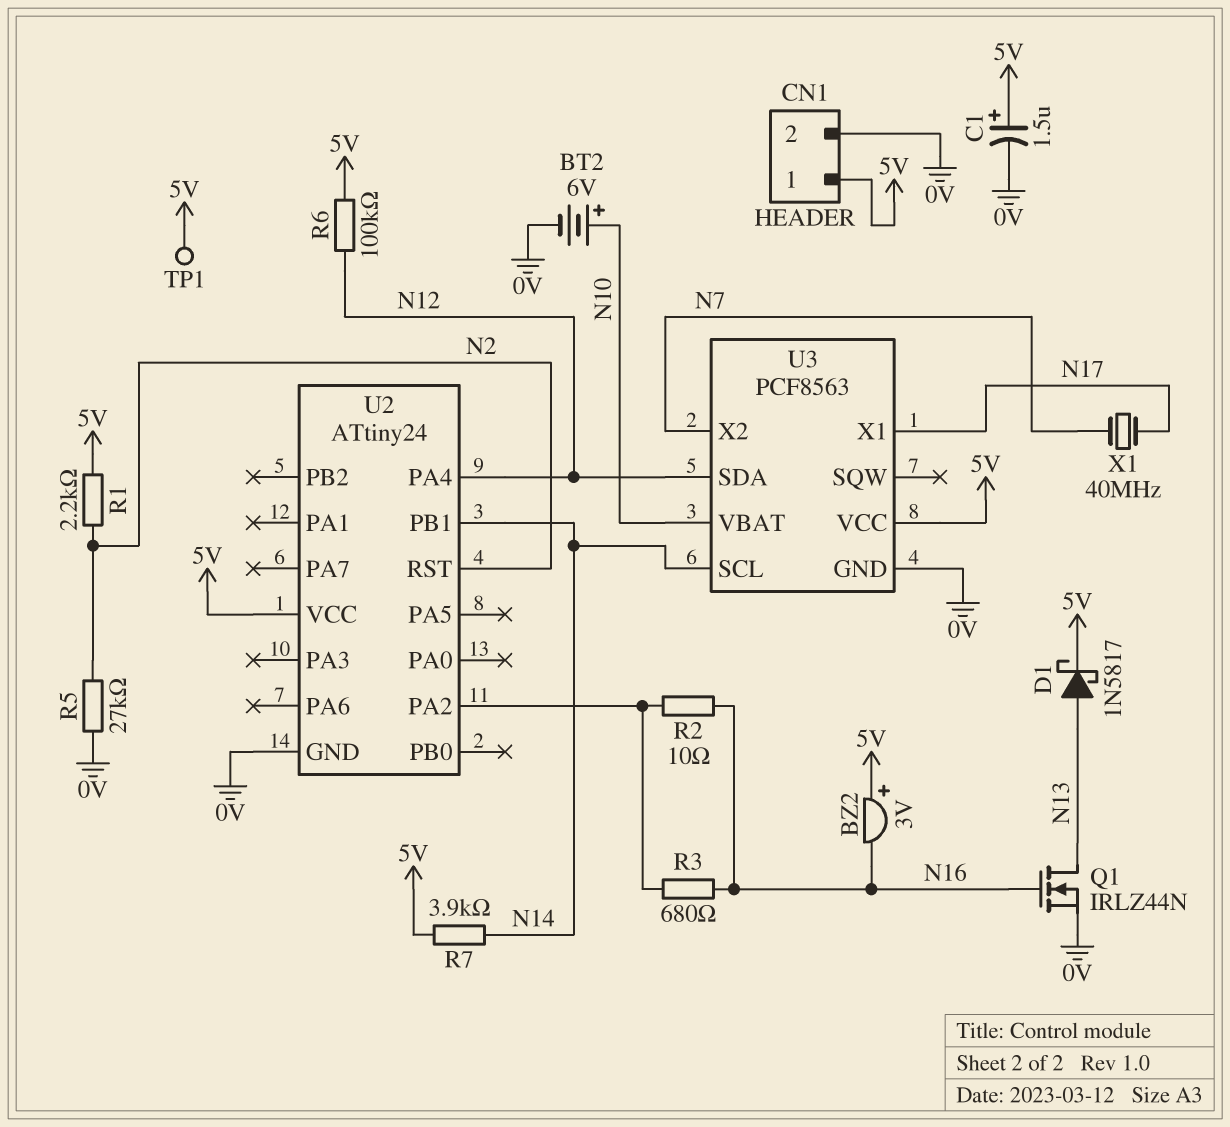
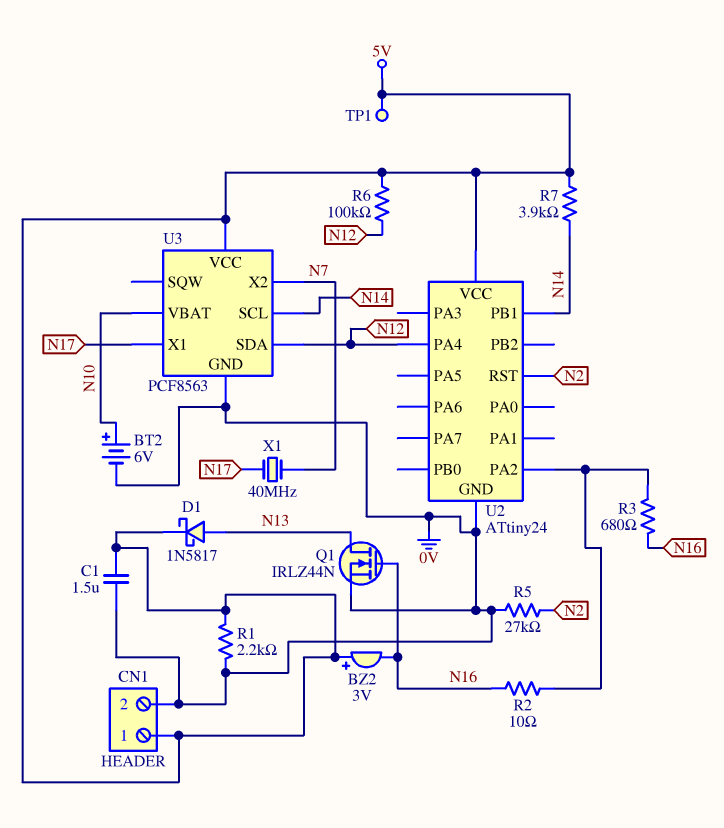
C1: 1.5uF (plus 5V, minus 0V) -> 1.5uF (0V, 5V)
R1: 2.2k (5V, N2) -> 2.2k (0V, 5V)

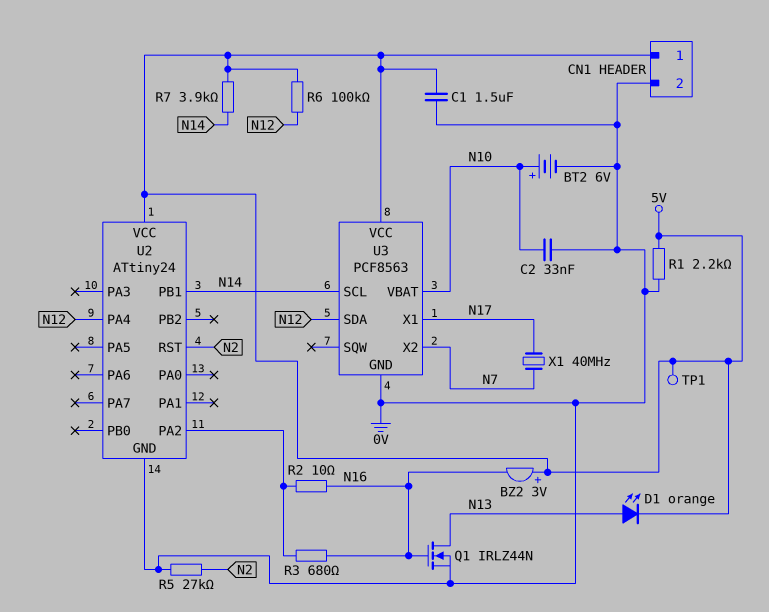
C2: none -> 33nF (0V, N10)
D1: schottky 1N5817 (A N13, K 5V) -> LED orange (A N13, K 5V)

